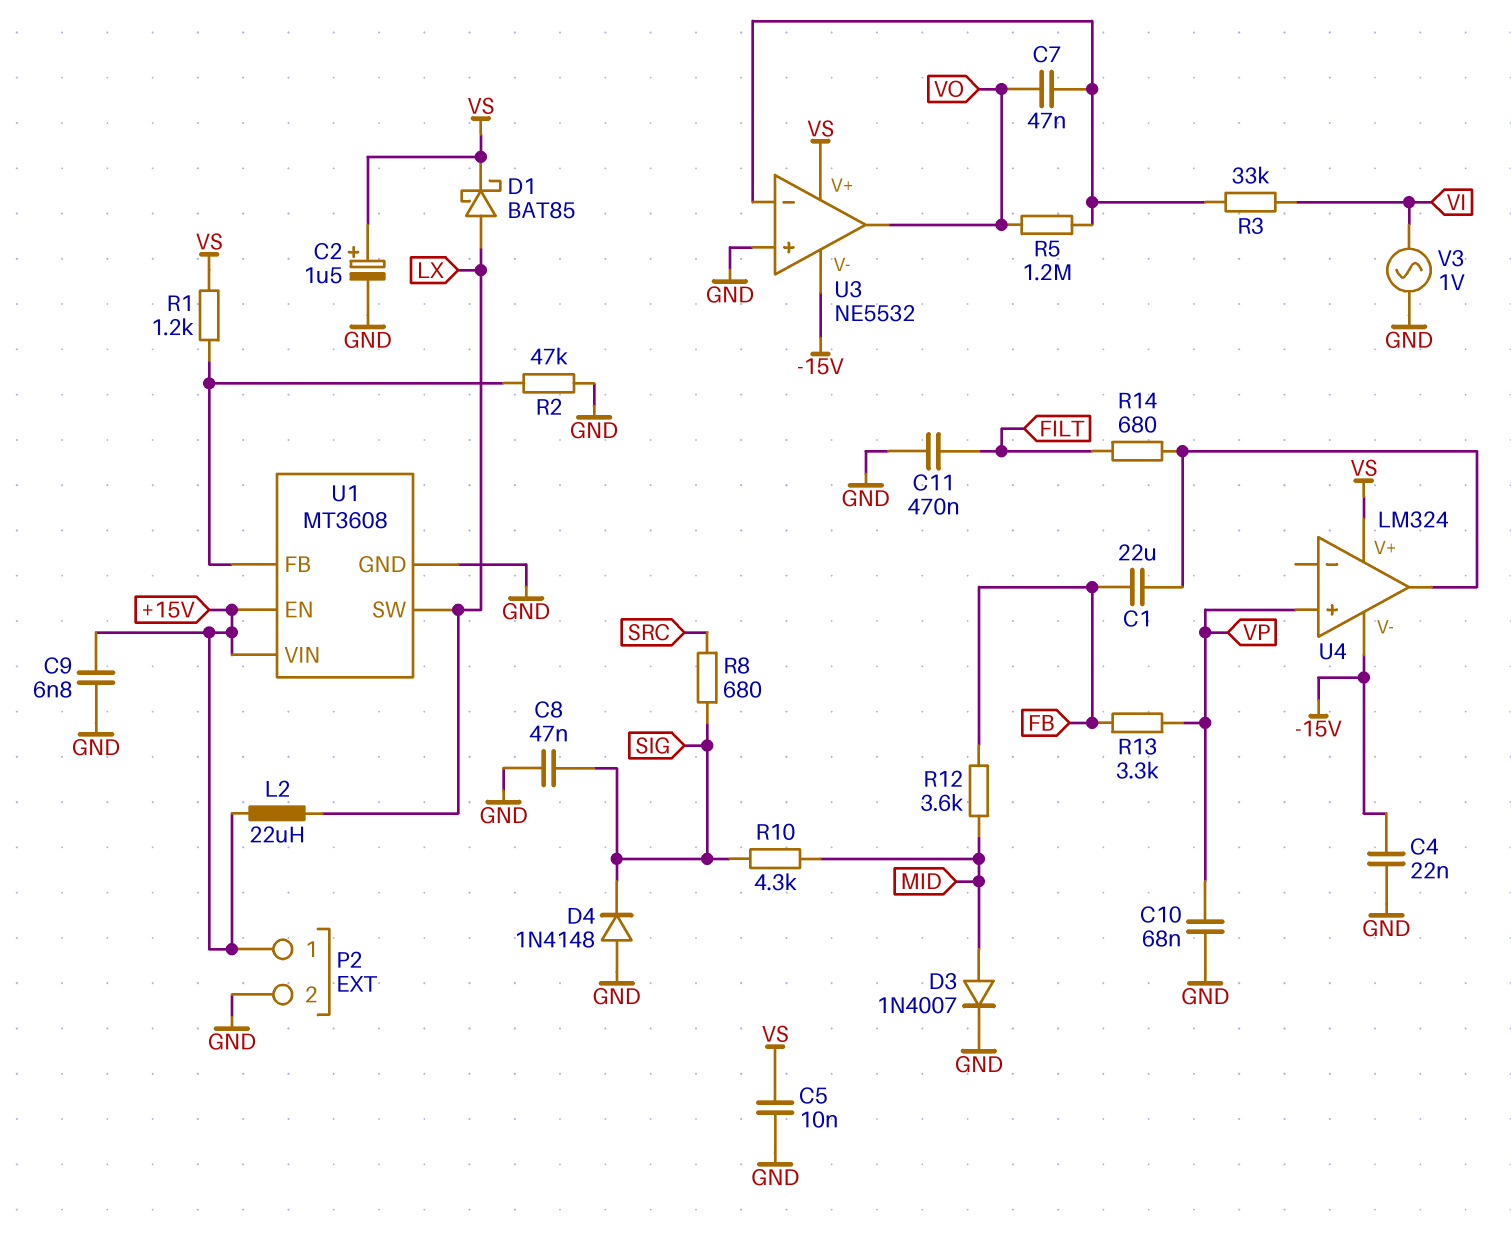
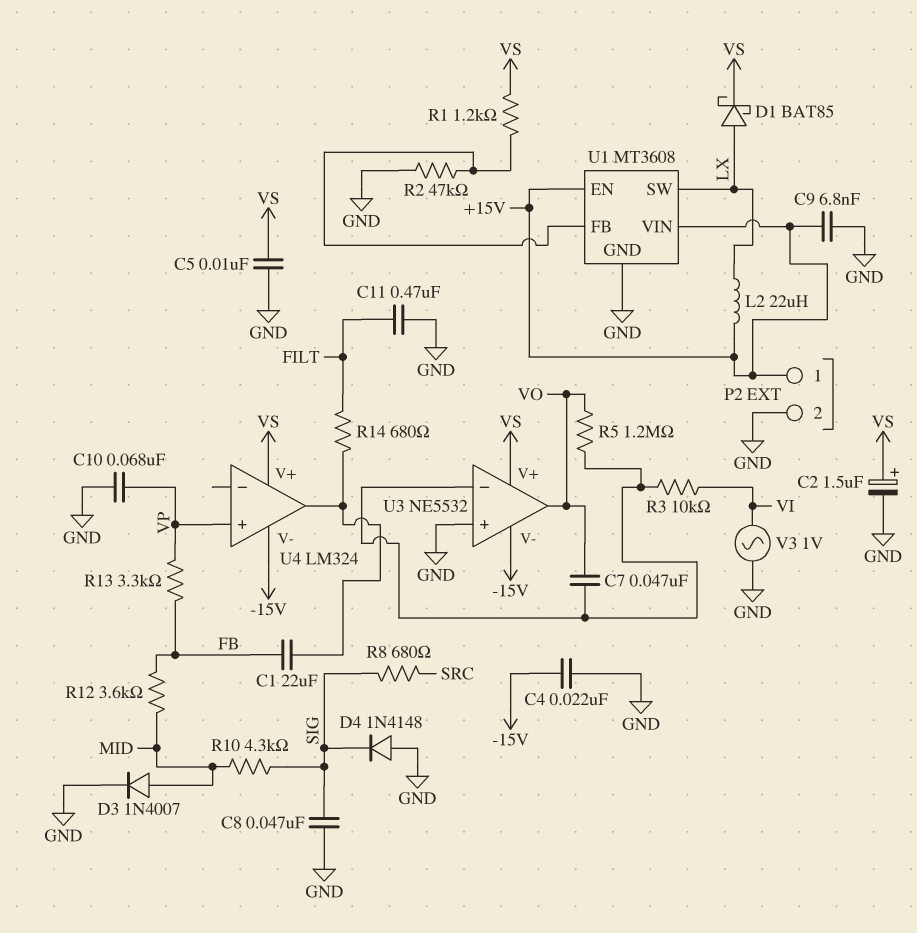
R3: 33k (U3/in-, VI) -> 10k (U3/in-, VI)

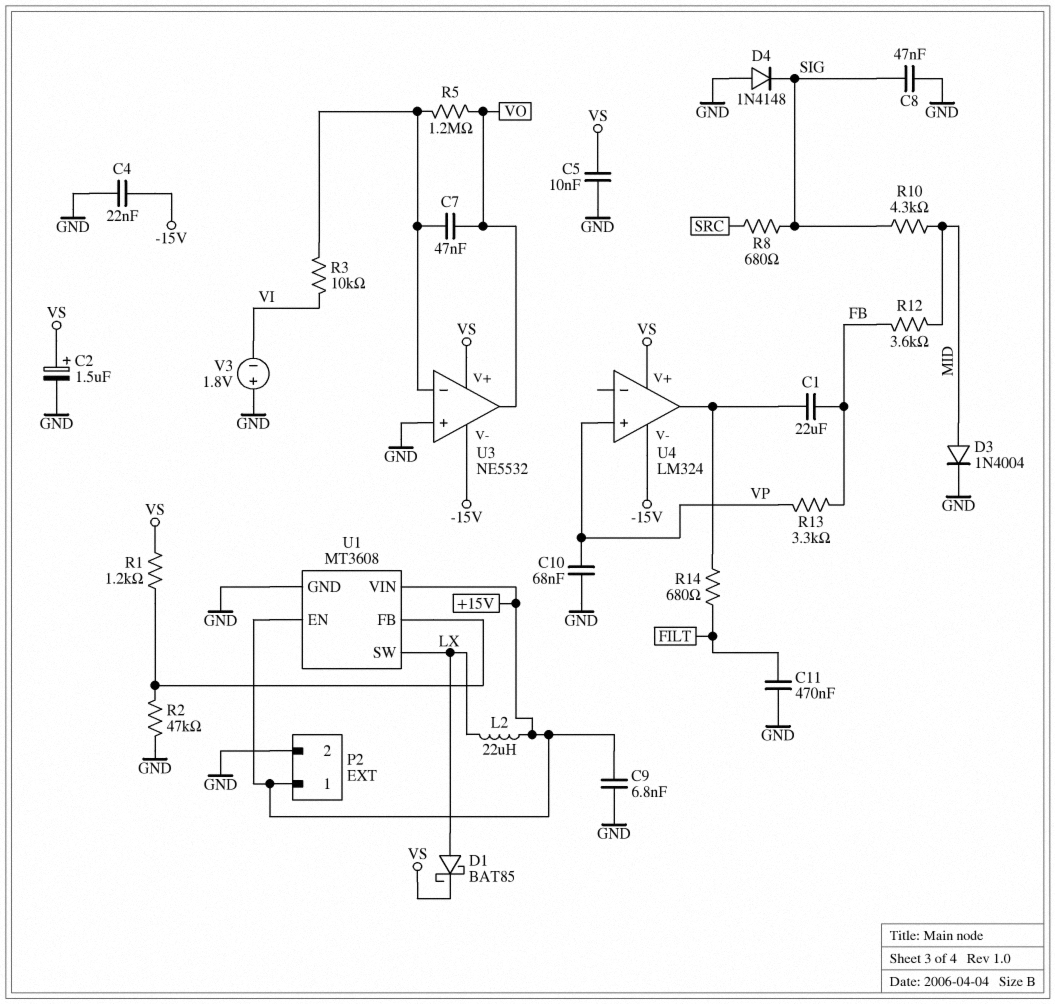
D3: diode 1N4007 (A MID, K GND) -> diode 1N4004 (A MID, K GND)
V3: AC 1V (GND, VI) -> 1.8V (plus GND, minus VI)

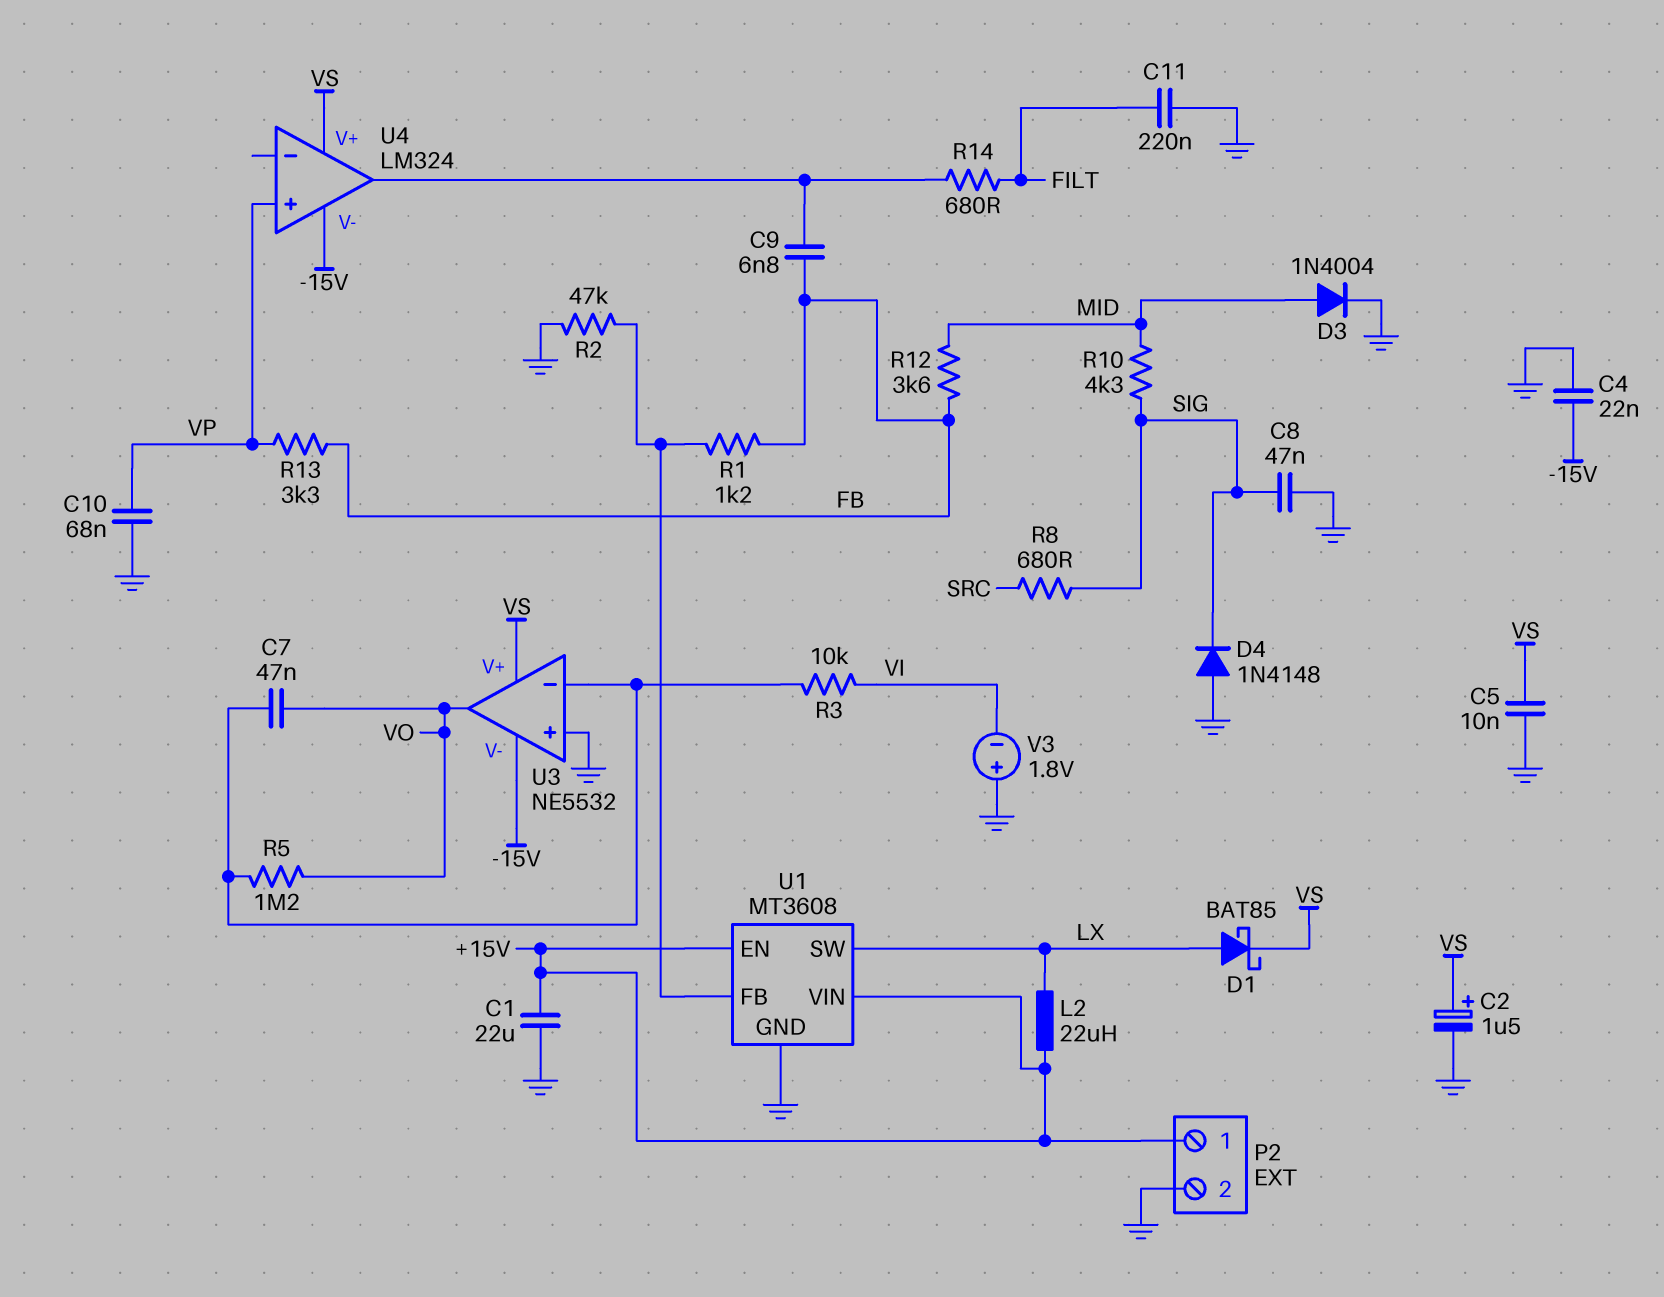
C1: 22uF (FB, U4/out) -> 22uF (+15V, GND)
C9: 6.8nF (+15V, GND) -> 6.8nF (FB, U4/out)
C11: 470nF (FILT, GND) -> 220nF (FILT, GND)
R1: 1.2k (U1/FB, VS) -> 1.2k (FB, U1/FB)

